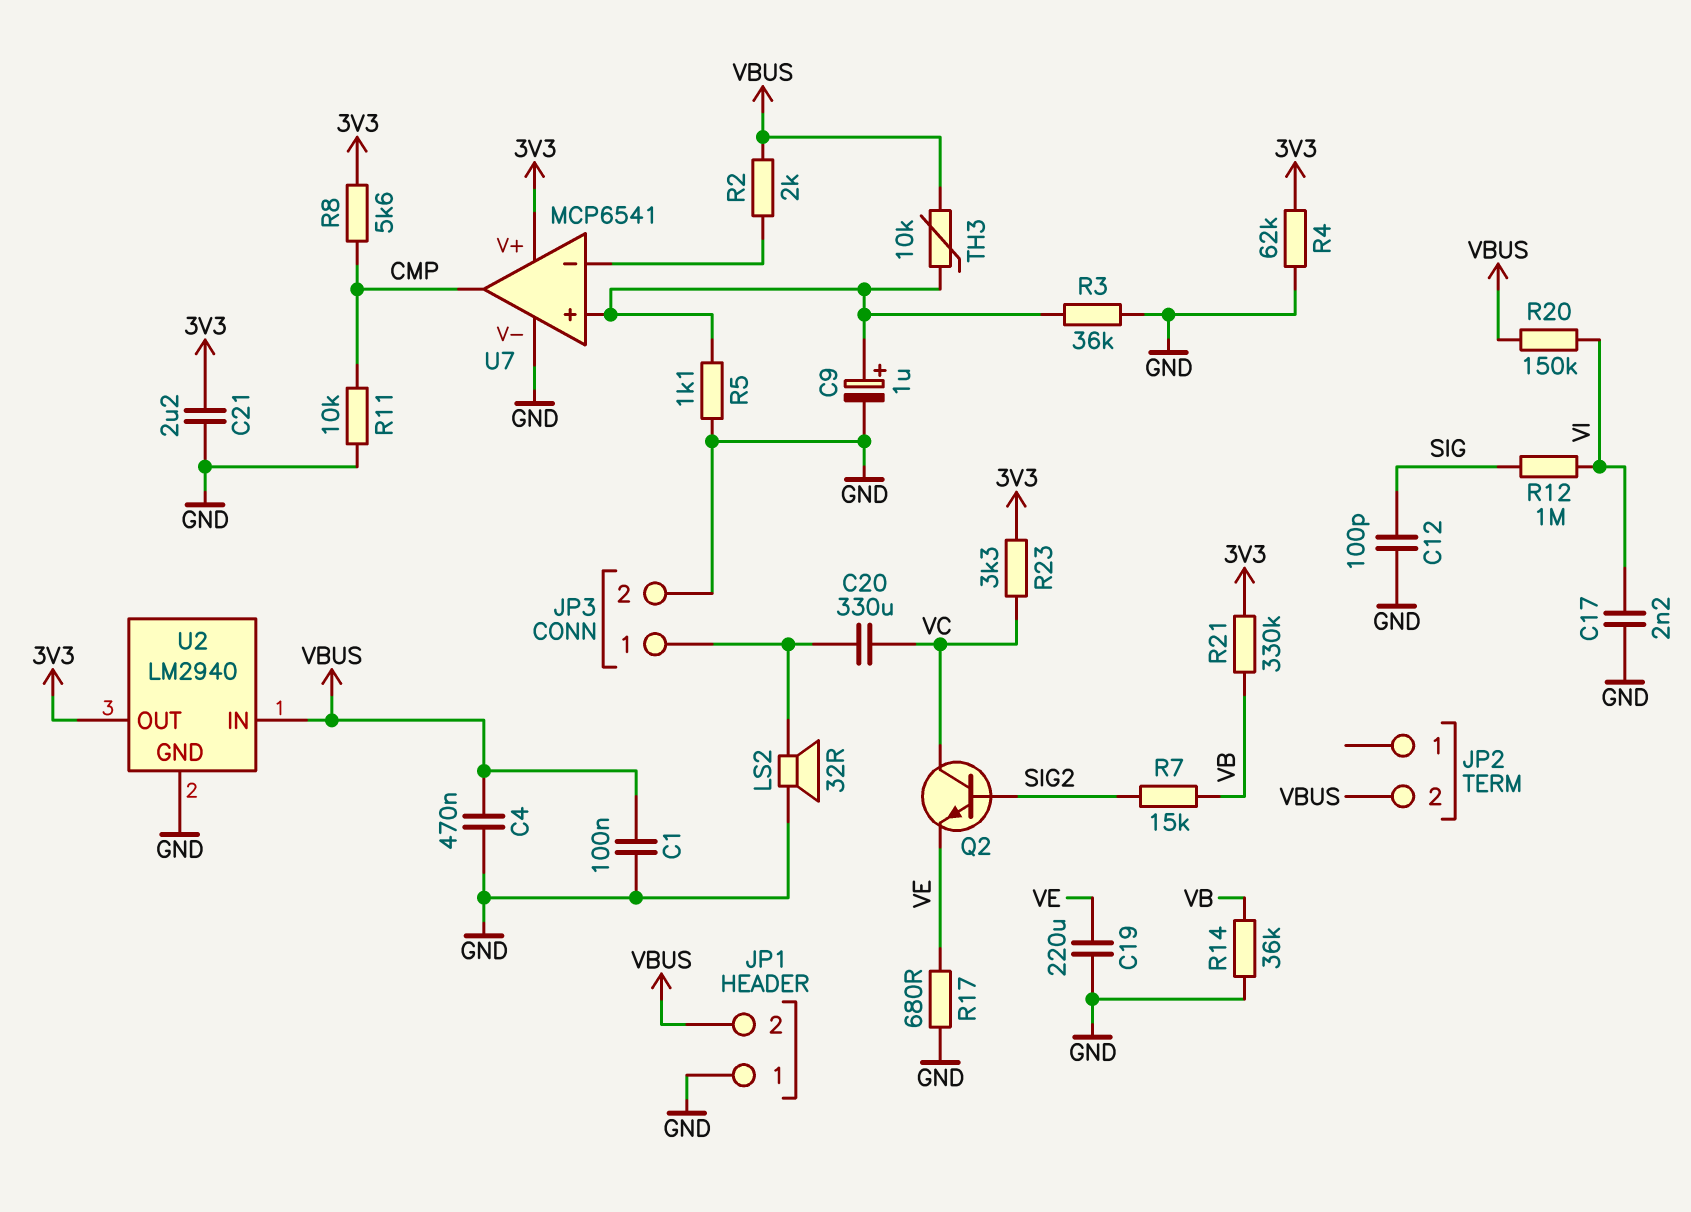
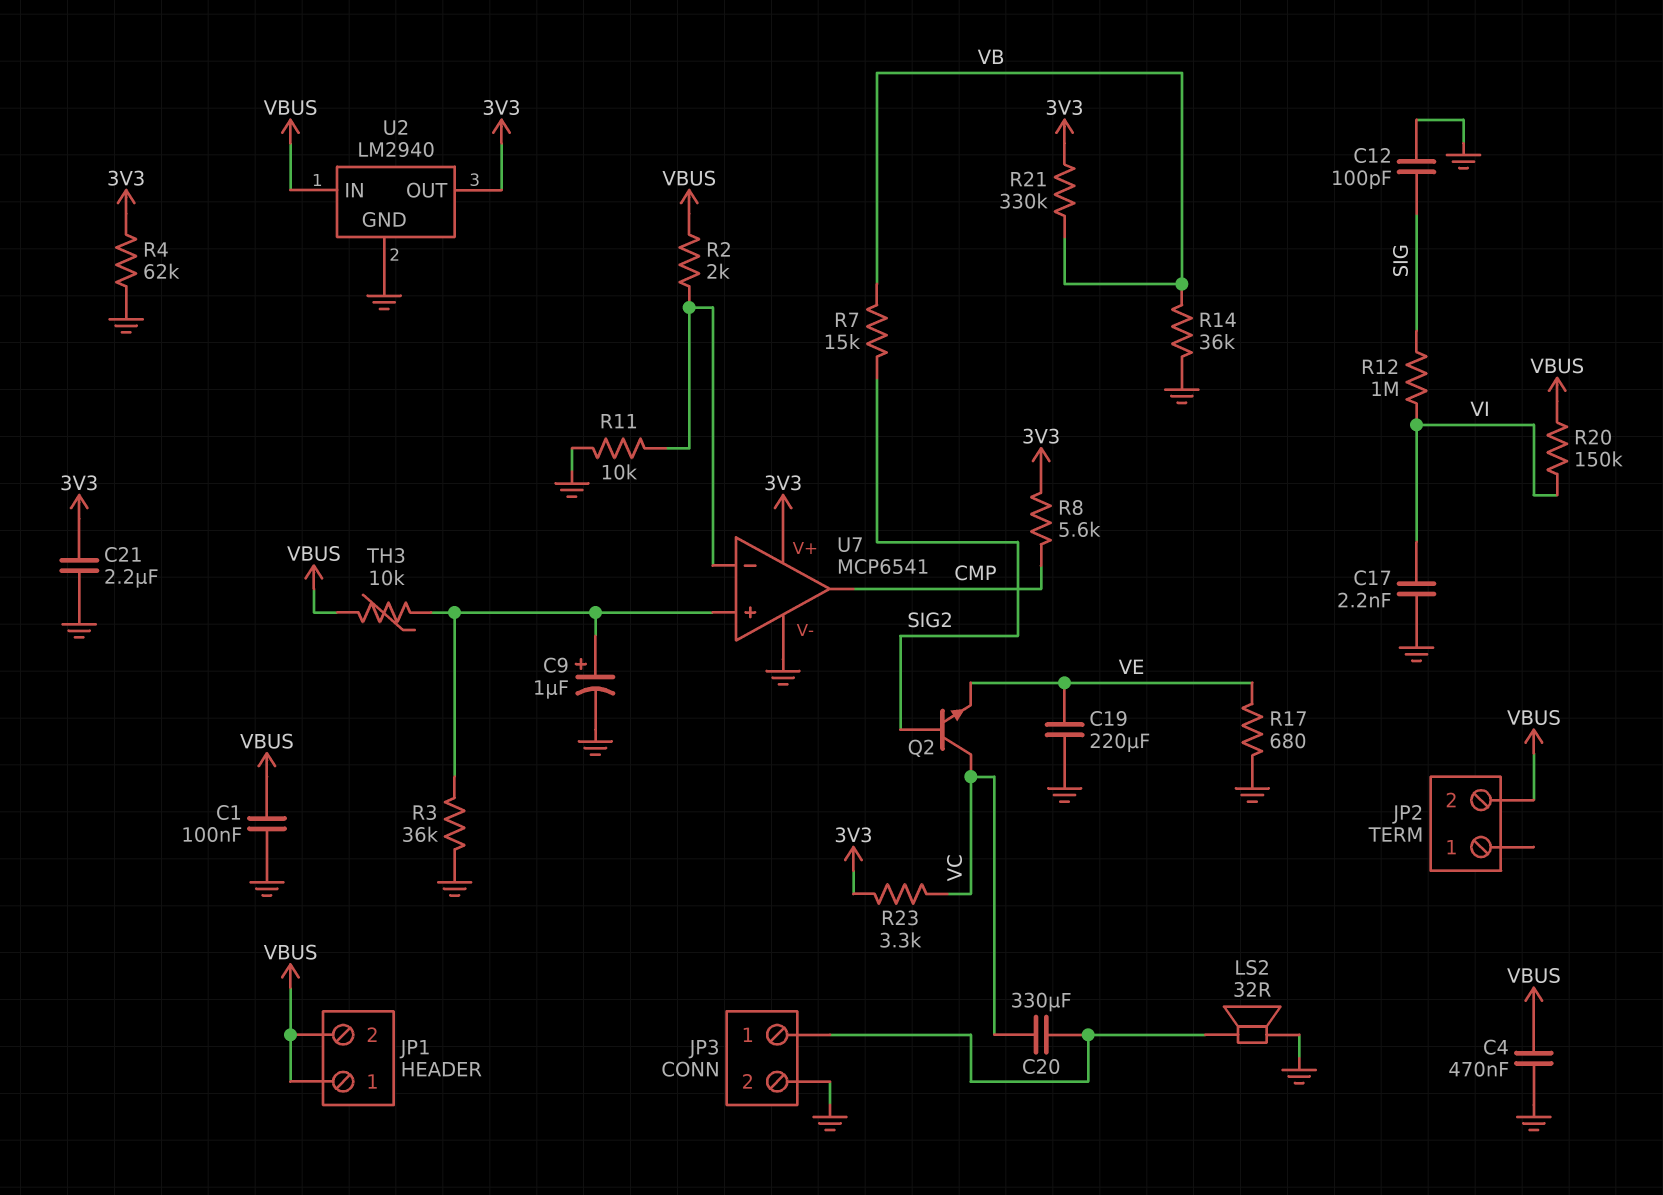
JP1 pin 1: GND -> VBUS
R5: 1.1k (GND, U7/in+) -> none
R11: 10k (CMP, GND) -> 10k (GND, U7/in-)

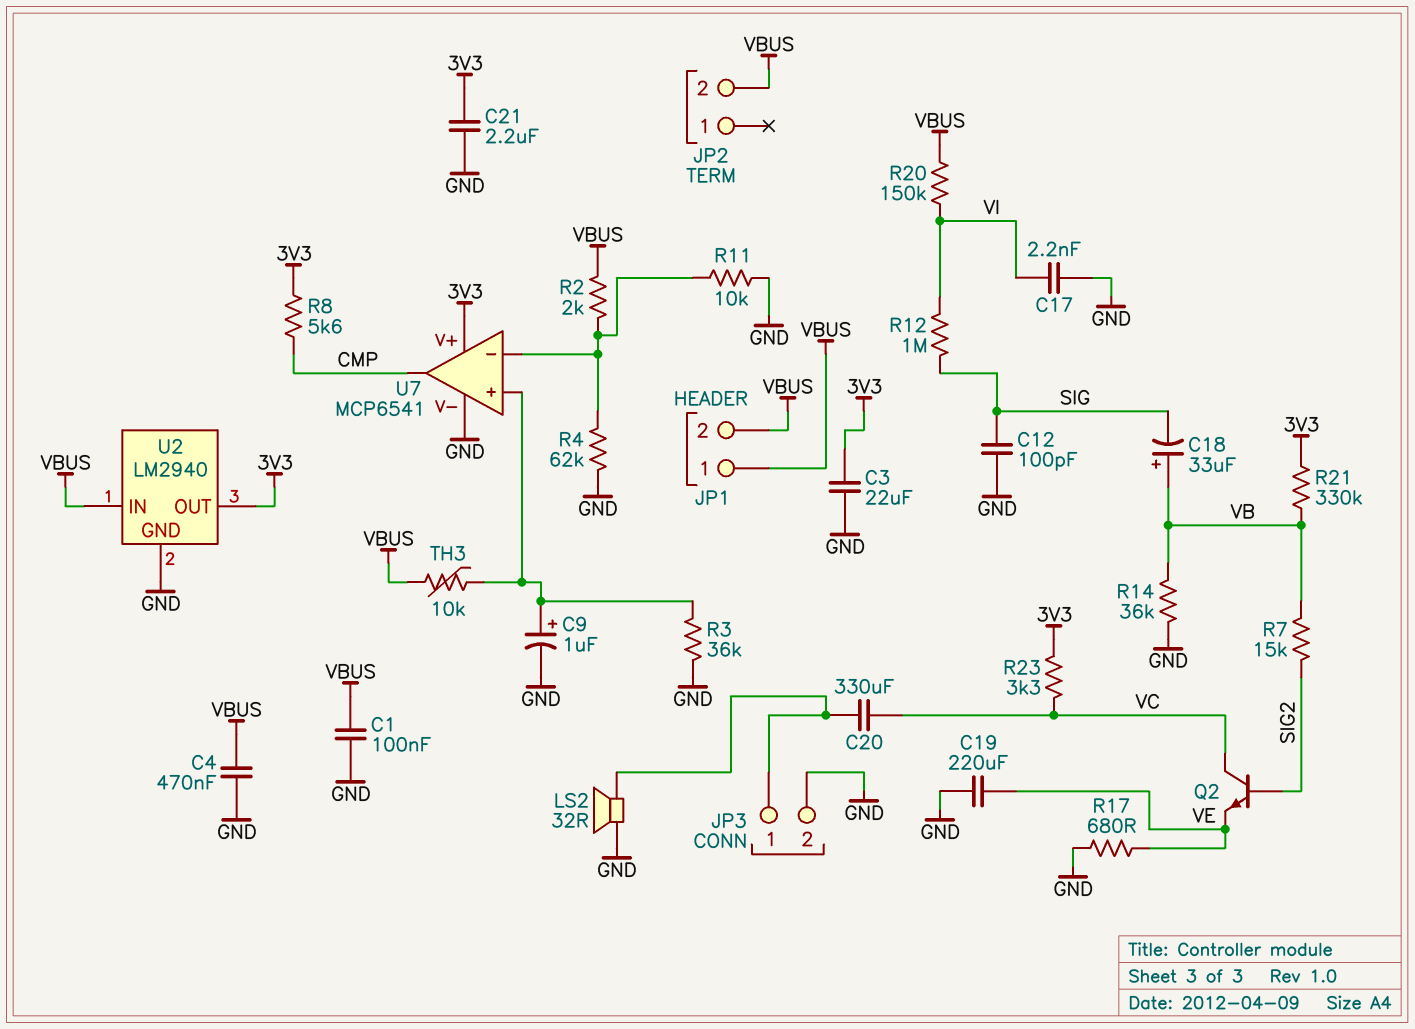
C3: none -> 22uF (3V3, GND)
C18: none -> 33uF (plus VB, minus SIG)
R4: 62k (3V3, GND) -> 62k (GND, U7/in-)

